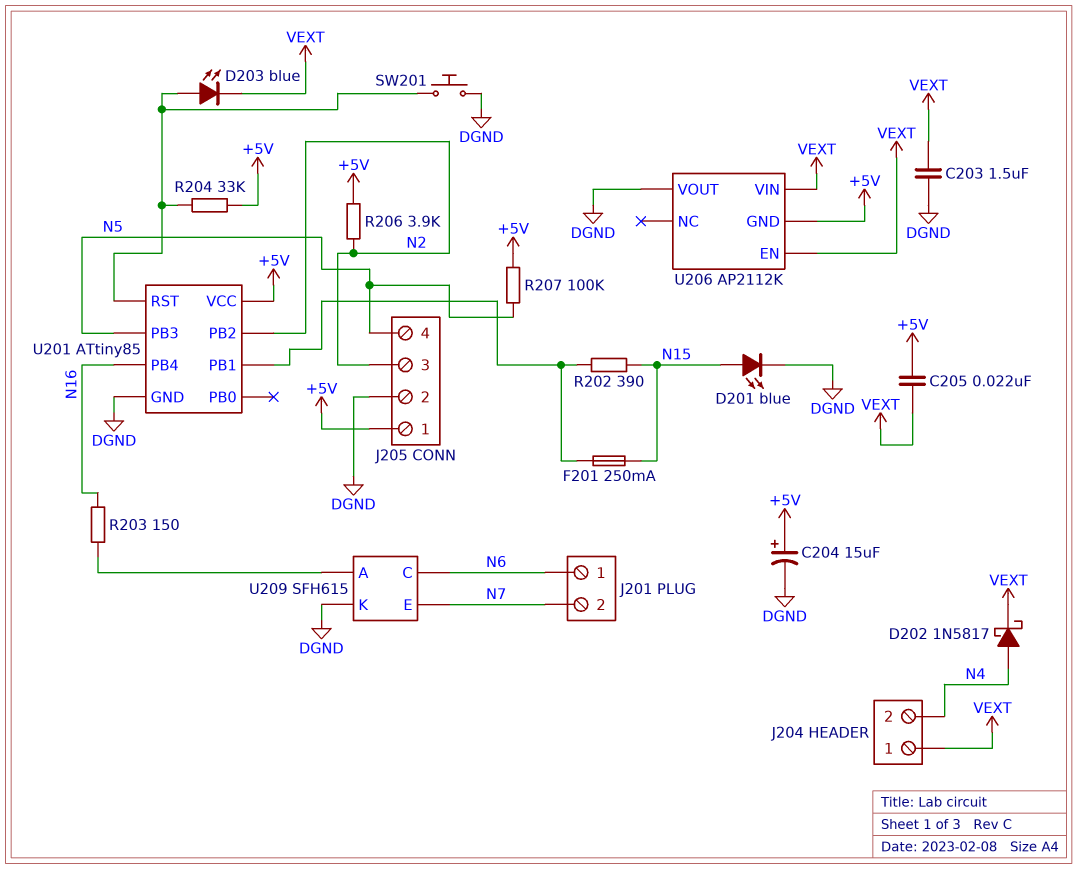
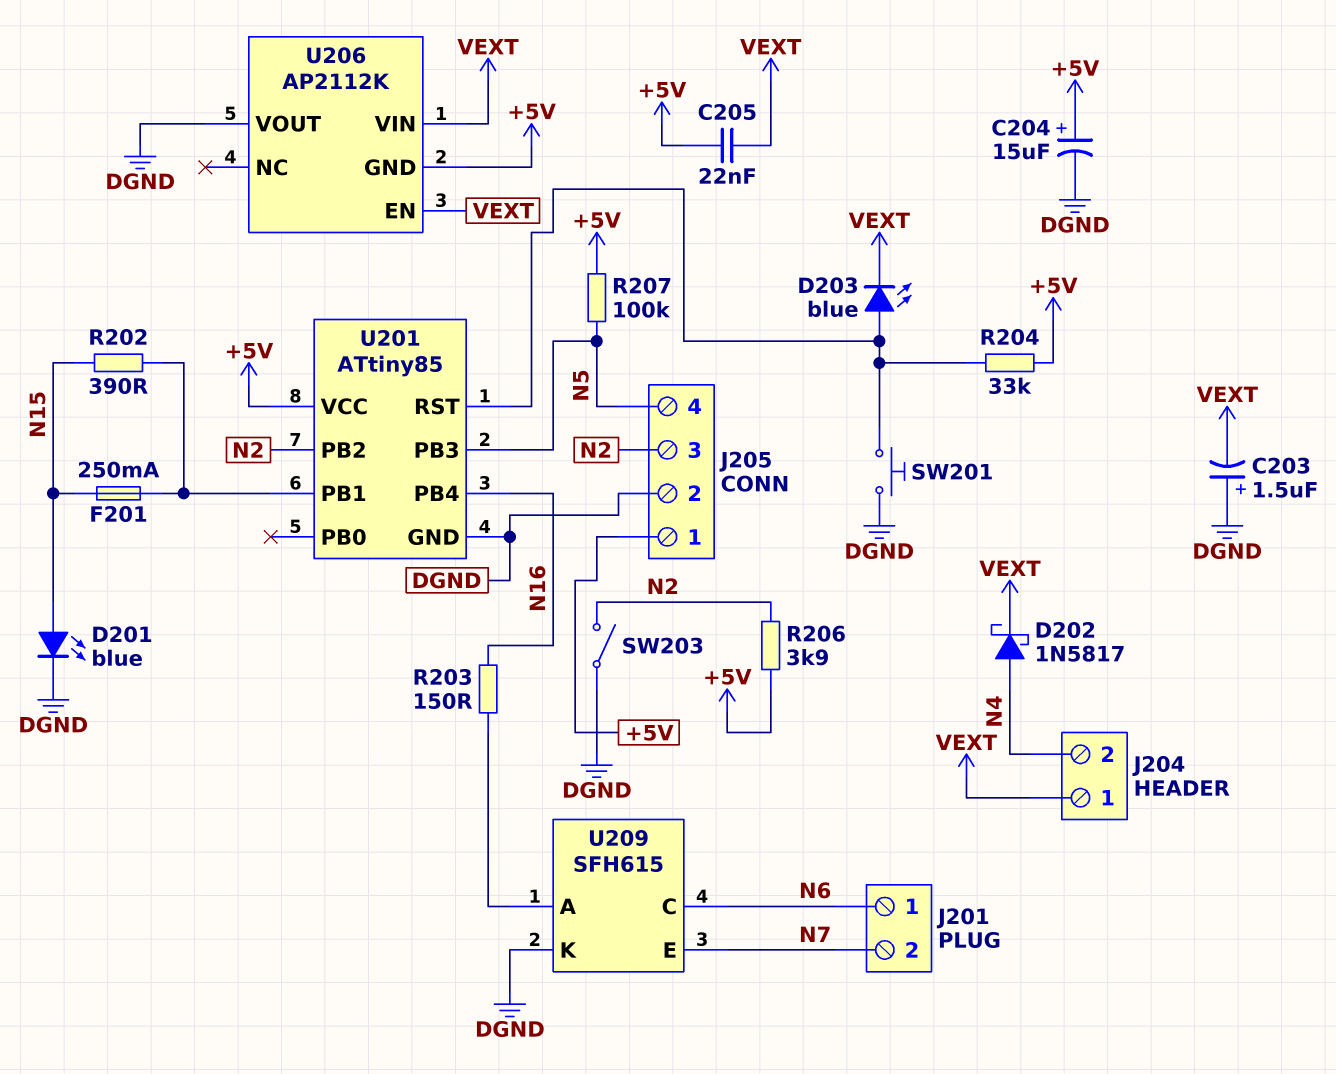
C203: 1.5uF (DGND, VEXT) -> 1.5uF (plus DGND, minus VEXT)
SW203: none -> switch (DGND, N2)

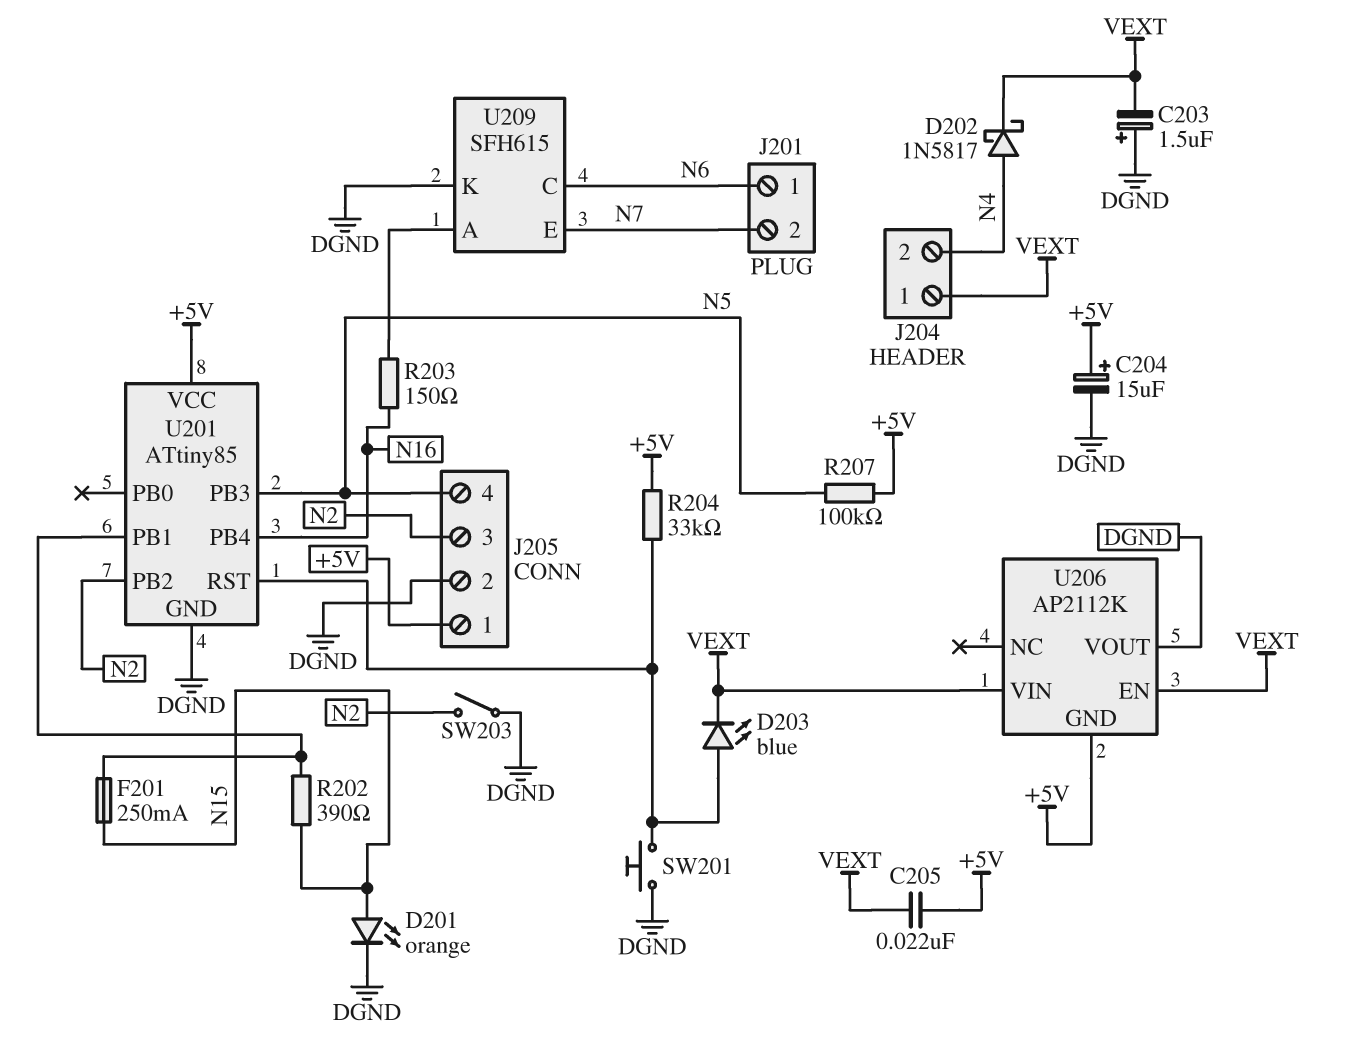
D201: LED blue (A N15, K DGND) -> LED orange (A N15, K DGND)
R206: 3.9k (+5V, N2) -> none

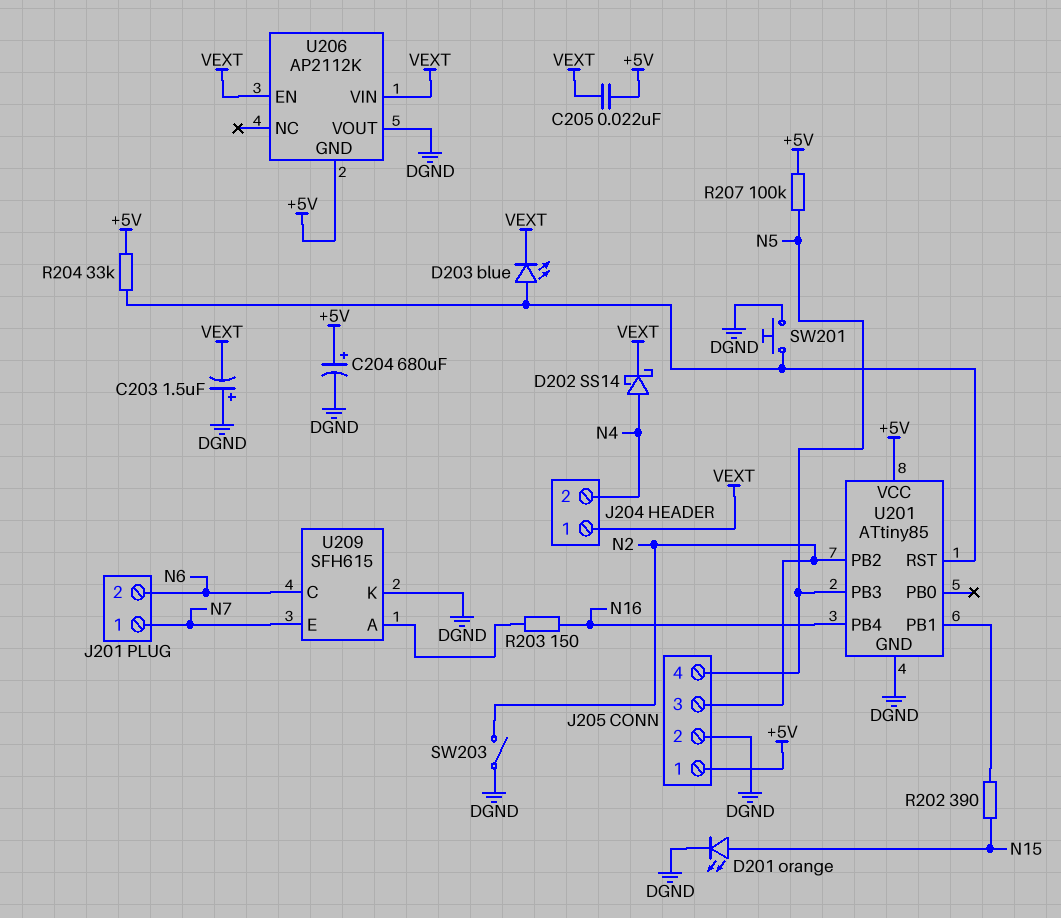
C204: 15uF (plus +5V, minus DGND) -> 680uF (plus +5V, minus DGND)
D202: schottky 1N5817 (A N4, K VEXT) -> schottky SS14 (A N4, K VEXT)
F201: 250mA (N15, U201/PB1) -> none
J201 pin 1: N6 -> N7
J201 pin 2: N7 -> N6

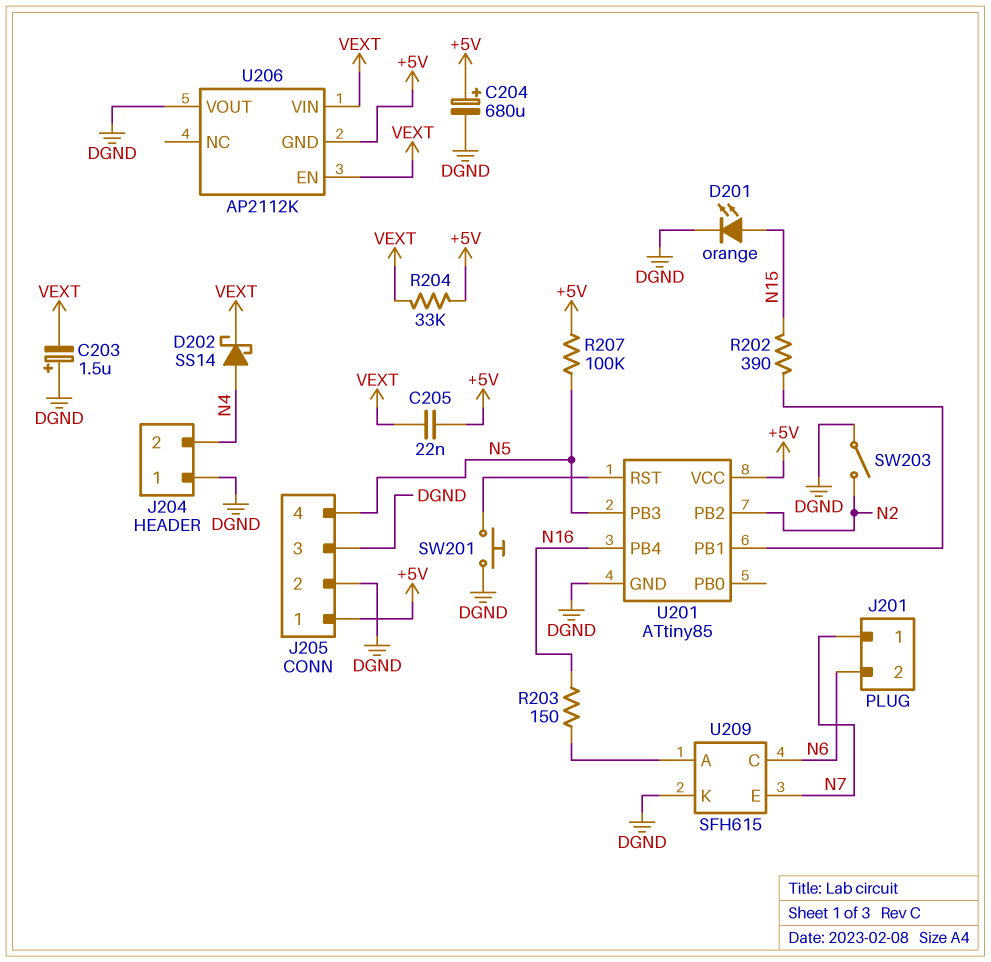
D203: LED blue (A U201/RST, K VEXT) -> none
J204 pin 1: VEXT -> DGND
J205 pin 3: N2 -> DGND
R204: 33k (+5V, U201/RST) -> 33k (+5V, VEXT)

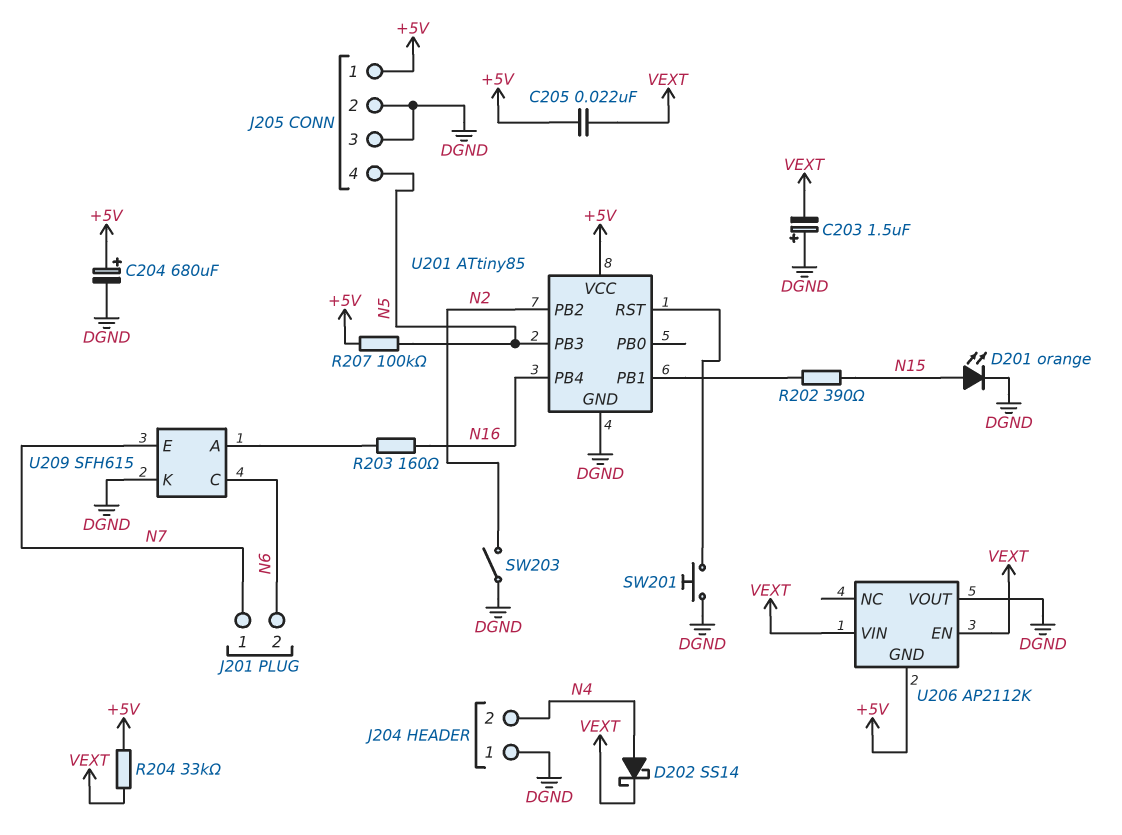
R203: 150 (N16, U209/A) -> 160 (N16, U209/A)

